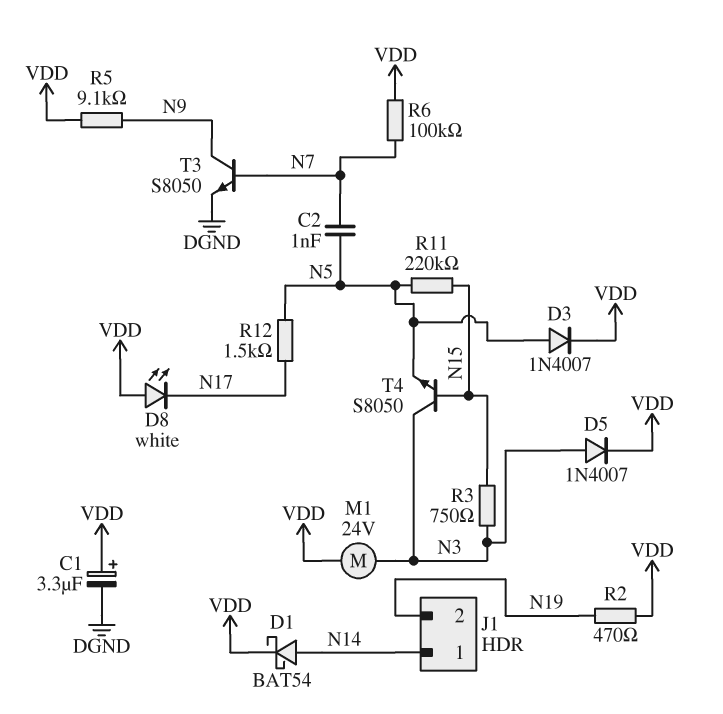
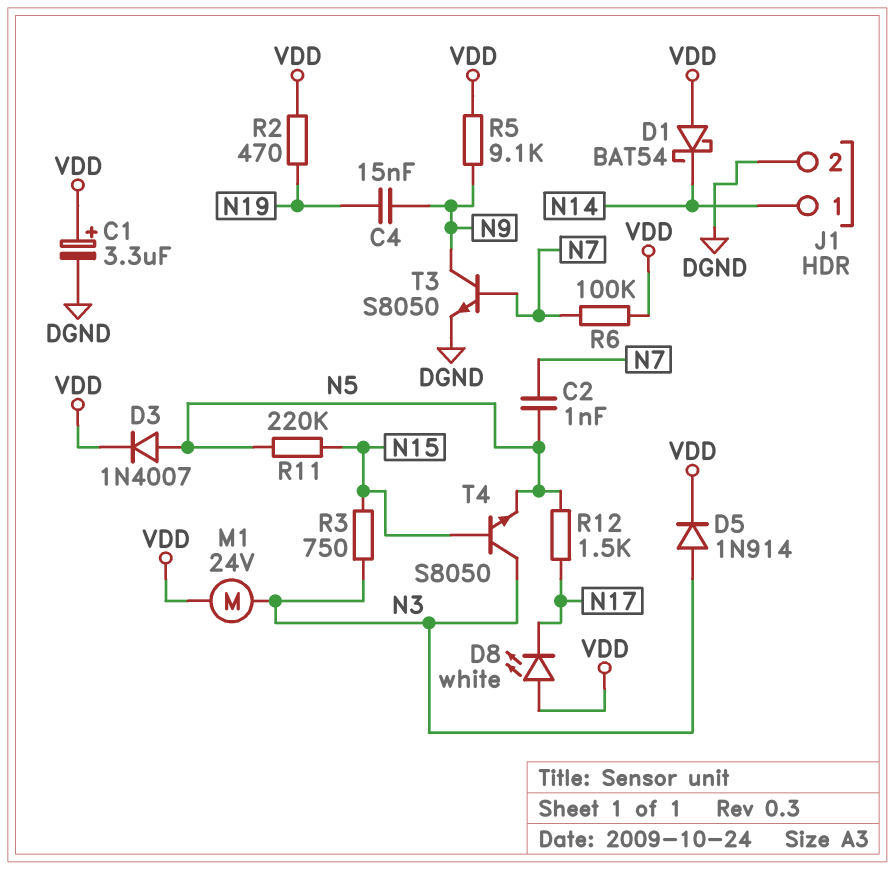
C4: none -> 15nF (N9, N19)
D1: schottky BAT54 (A N14, K VDD) -> schottky BAT54 (A VDD, K N14)
D5: diode 1N4007 (A N3, K VDD) -> diode 1N914 (A N3, K VDD)
J1 pin 2: N19 -> DGND

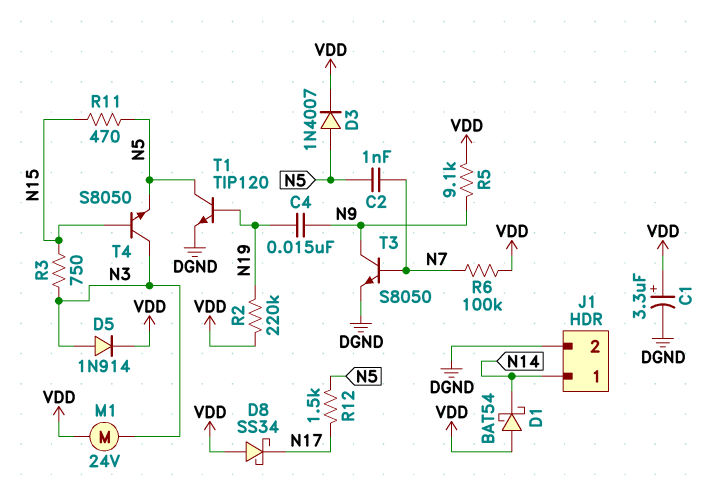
D8: LED white (A VDD, K N17) -> schottky SS34 (A VDD, K N17)
R2: 470 (N19, VDD) -> 220k (N19, VDD)
R11: 220k (N5, N15) -> 470 (N5, N15)
T1: none -> NPN TIP120 (B N19, C N5, E DGND)

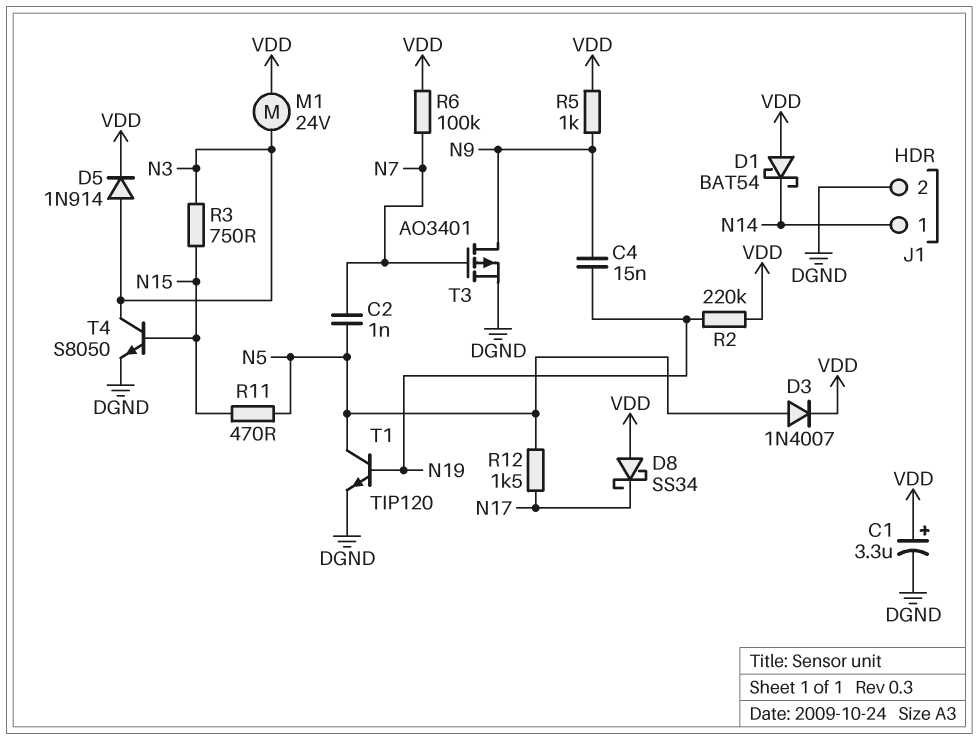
R5: 9.1k (N9, VDD) -> 1k (N9, VDD)
T3: NPN S8050 (B N7, C N9, E DGND) -> PMOS AO3401 (G N7, D N9, S DGND)
T4: NPN S8050 (B N15, C N3, E N5) -> NPN S8050 (B N15, C N3, E DGND)

